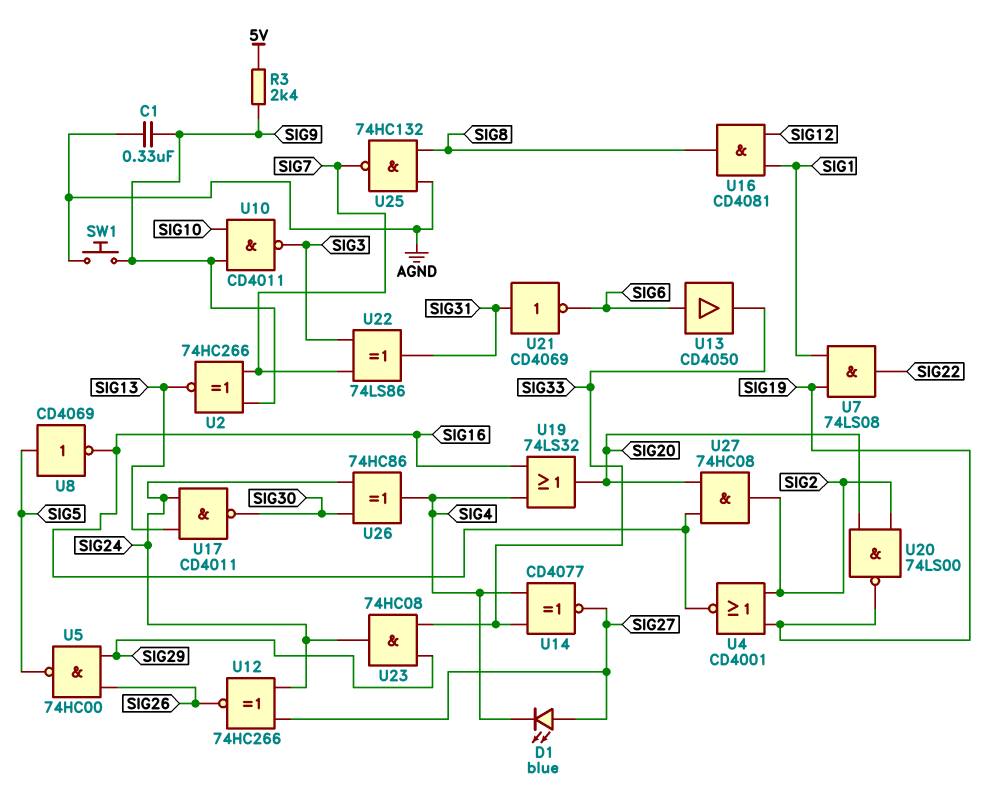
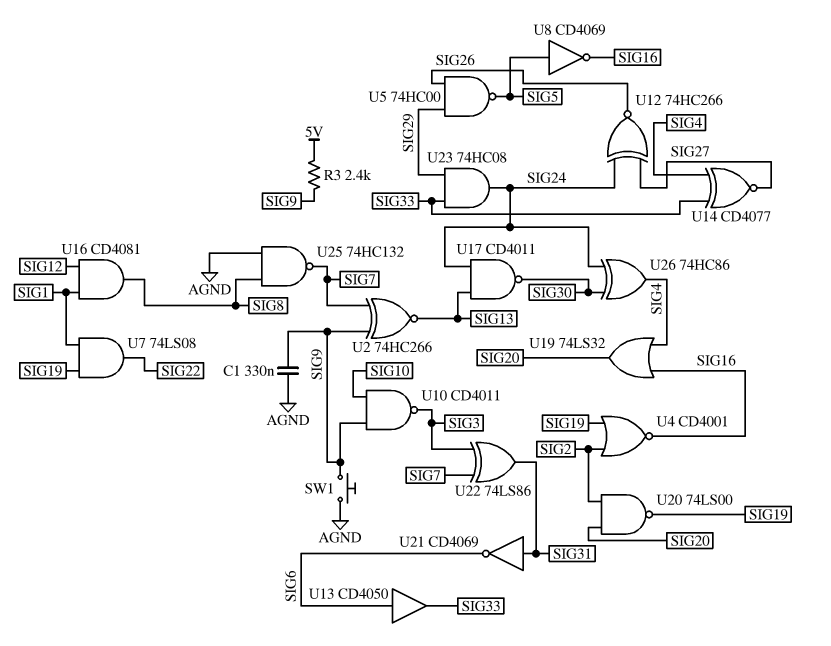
D1: LED blue (A SIG27, K SIG4) -> none
U27: AND 74HC08 (in SIG16, in SIG20, out SIG2) -> none

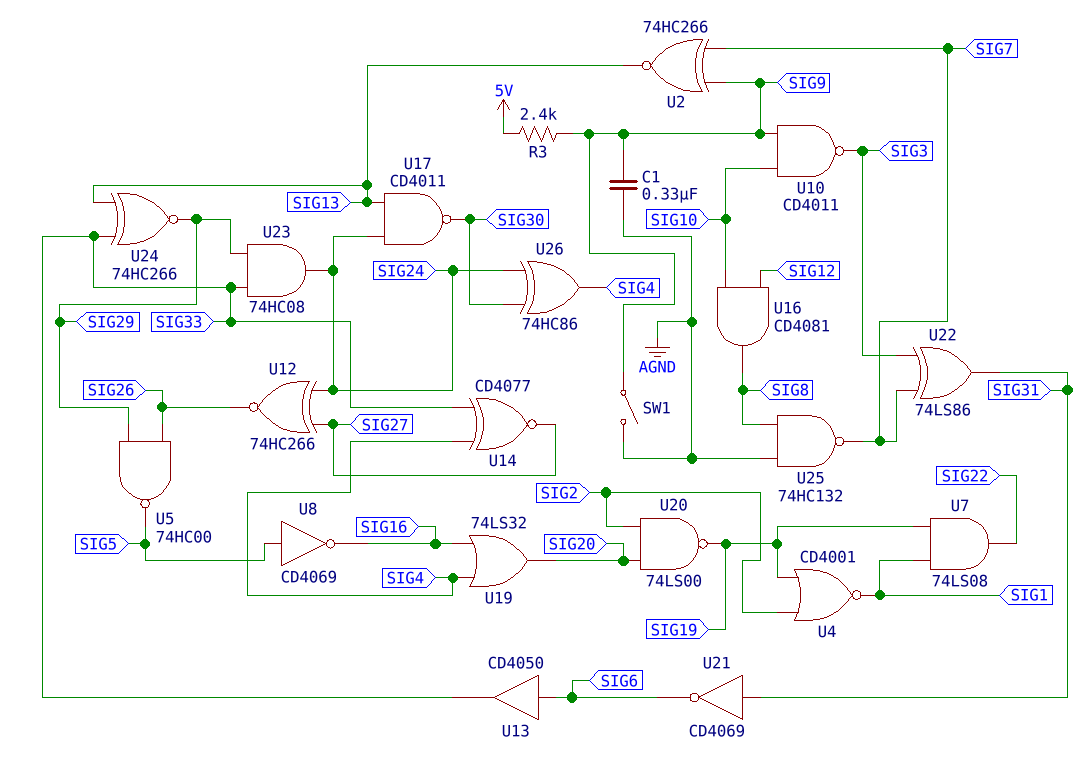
SW1: button (AGND, SIG9) -> switch (AGND, SIG9)
U4: NOR CD4001 (in SIG2, in SIG19, out SIG16) -> NOR CD4001 (in SIG2, in SIG19, out SIG1)
U16: AND CD4081 (in SIG1, in SIG12, out SIG8) -> AND CD4081 (in SIG10, in SIG12, out SIG8)
U24: none -> XNOR 74HC266 (in SIG13, in SIG33, out SIG29)

